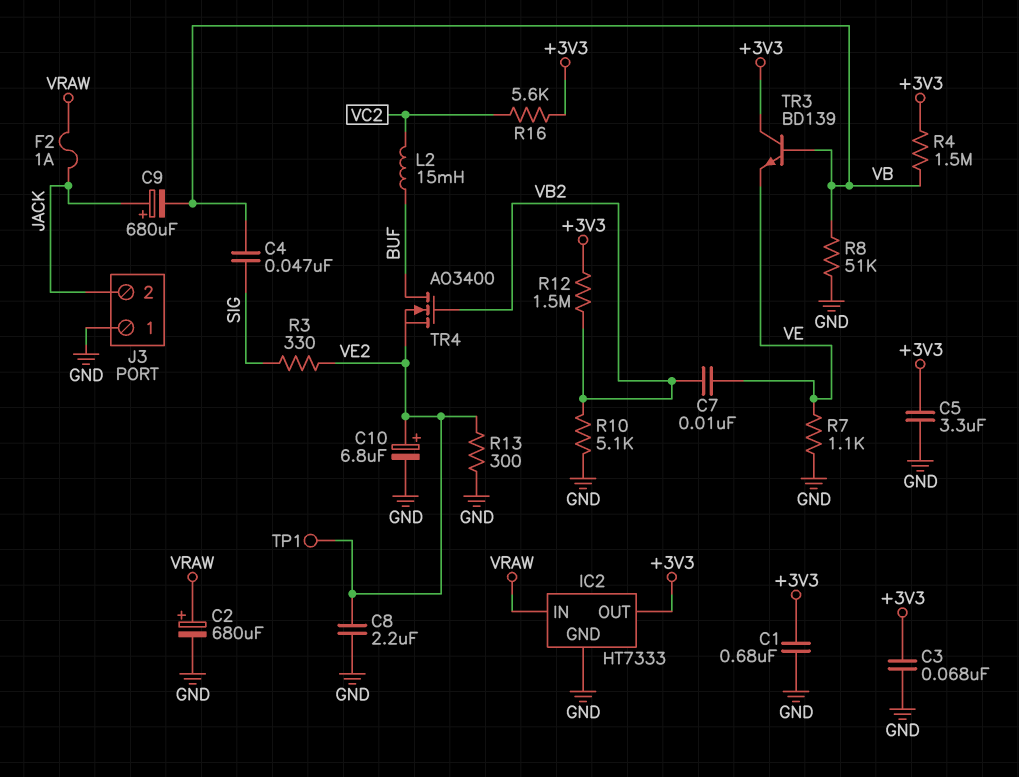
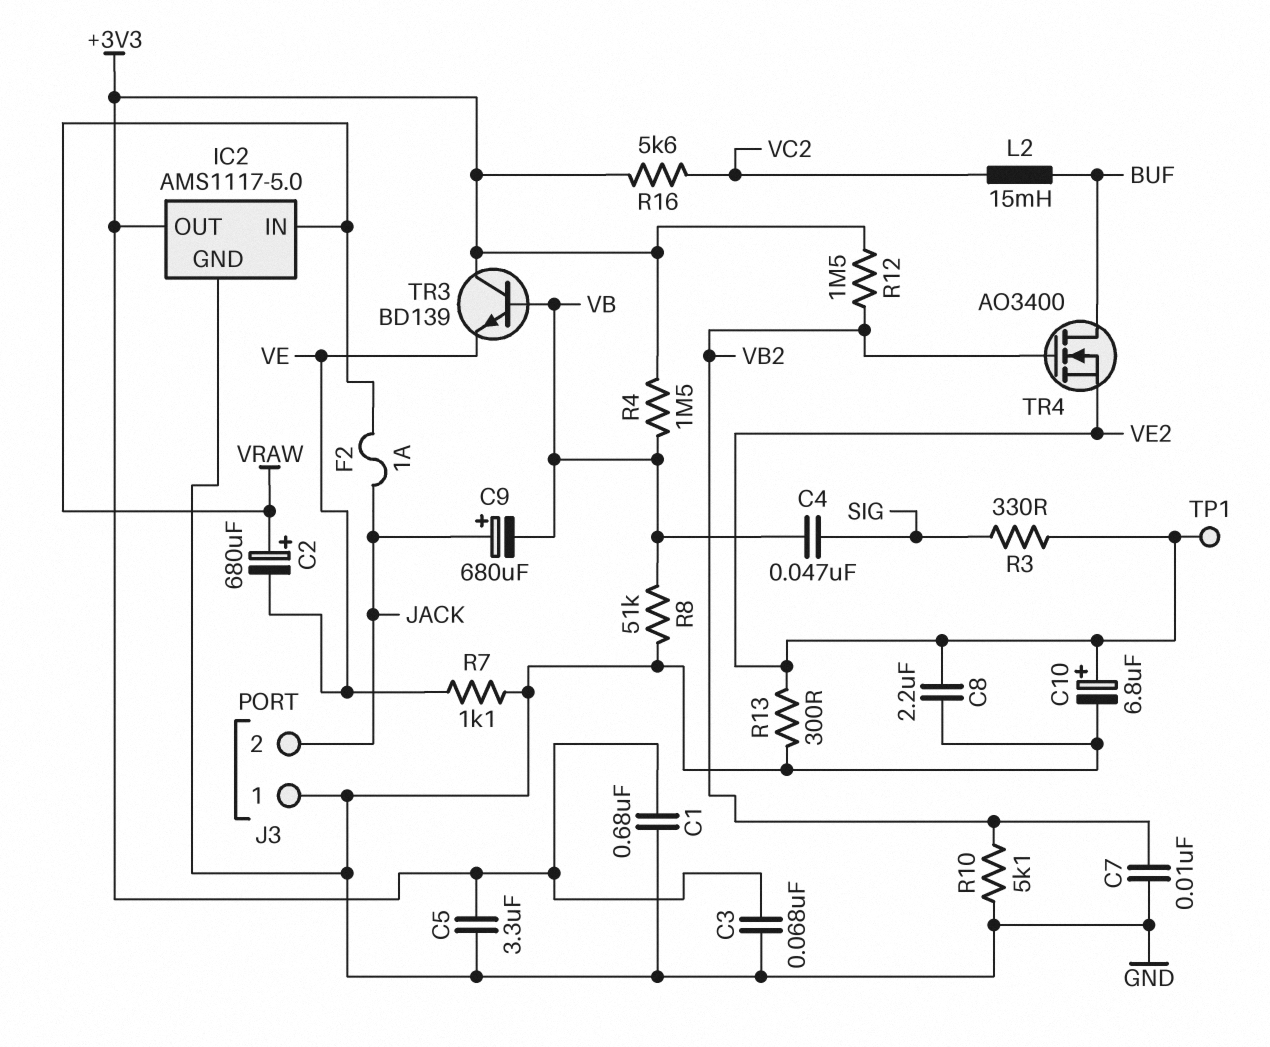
C2: 680uF (plus VRAW, minus GND) -> 680uF (plus VRAW, minus VE)
C7: 10nF (VB2, VE) -> 10nF (GND, VB2)
IC2: HT7333 -> AMS1117-5.0

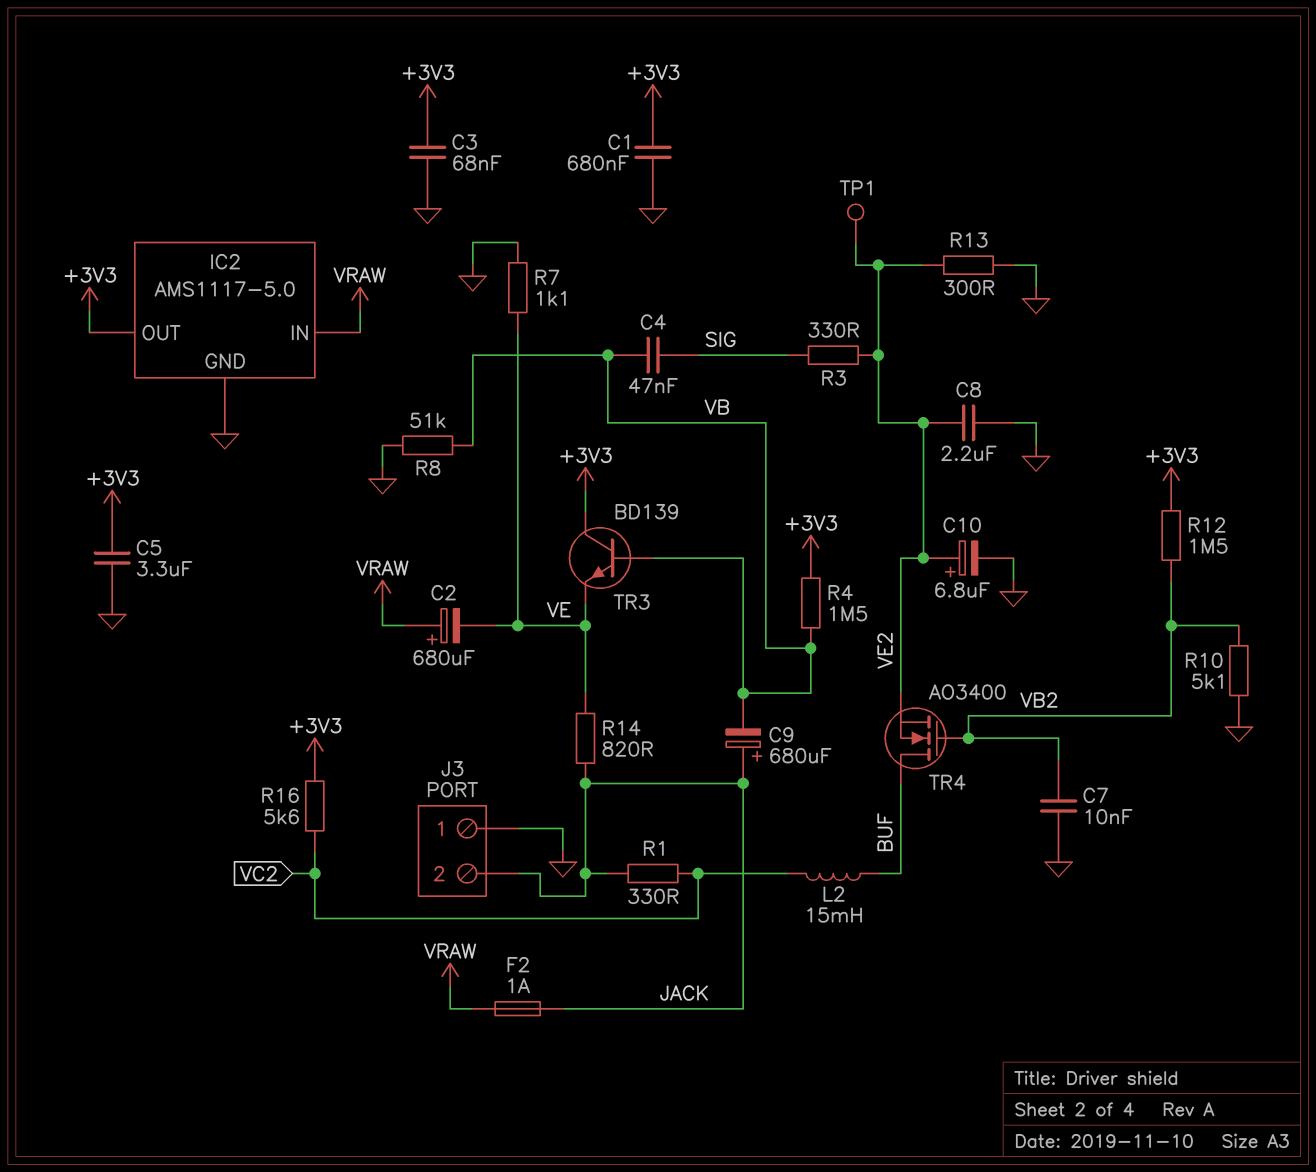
R1: none -> 330 (JACK, VC2)
R14: none -> 820 (JACK, VE)

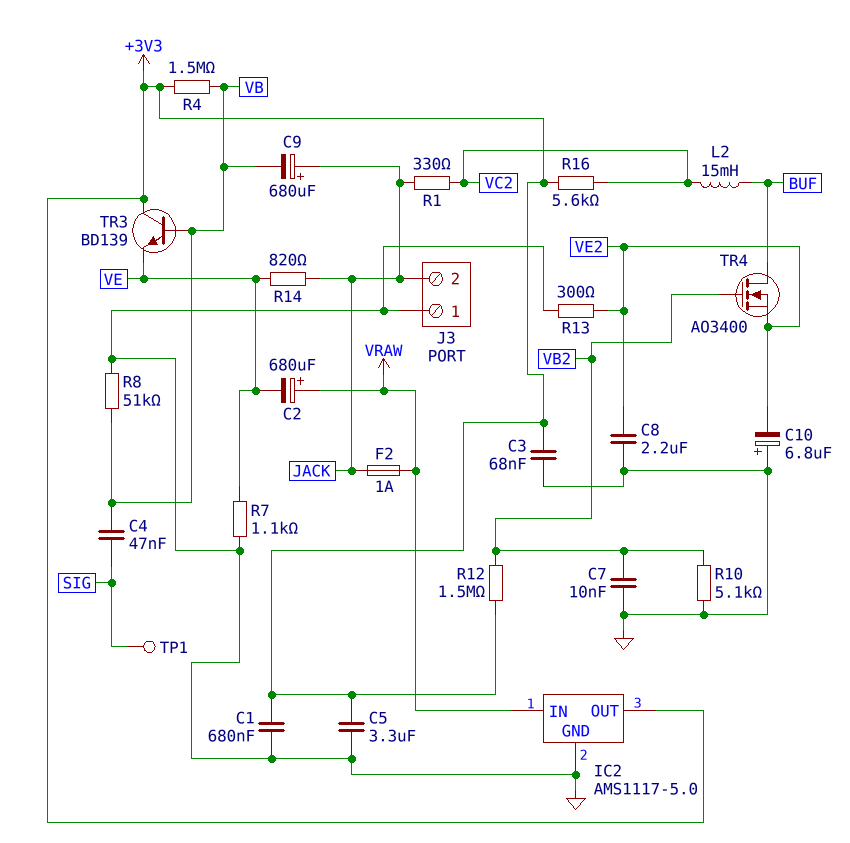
C10: 6.8uF (plus VE2, minus GND) -> 6.8uF (plus GND, minus VE2)
R3: 330 (SIG, VE2) -> none
TP1: test point (VE2) -> test point (SIG)

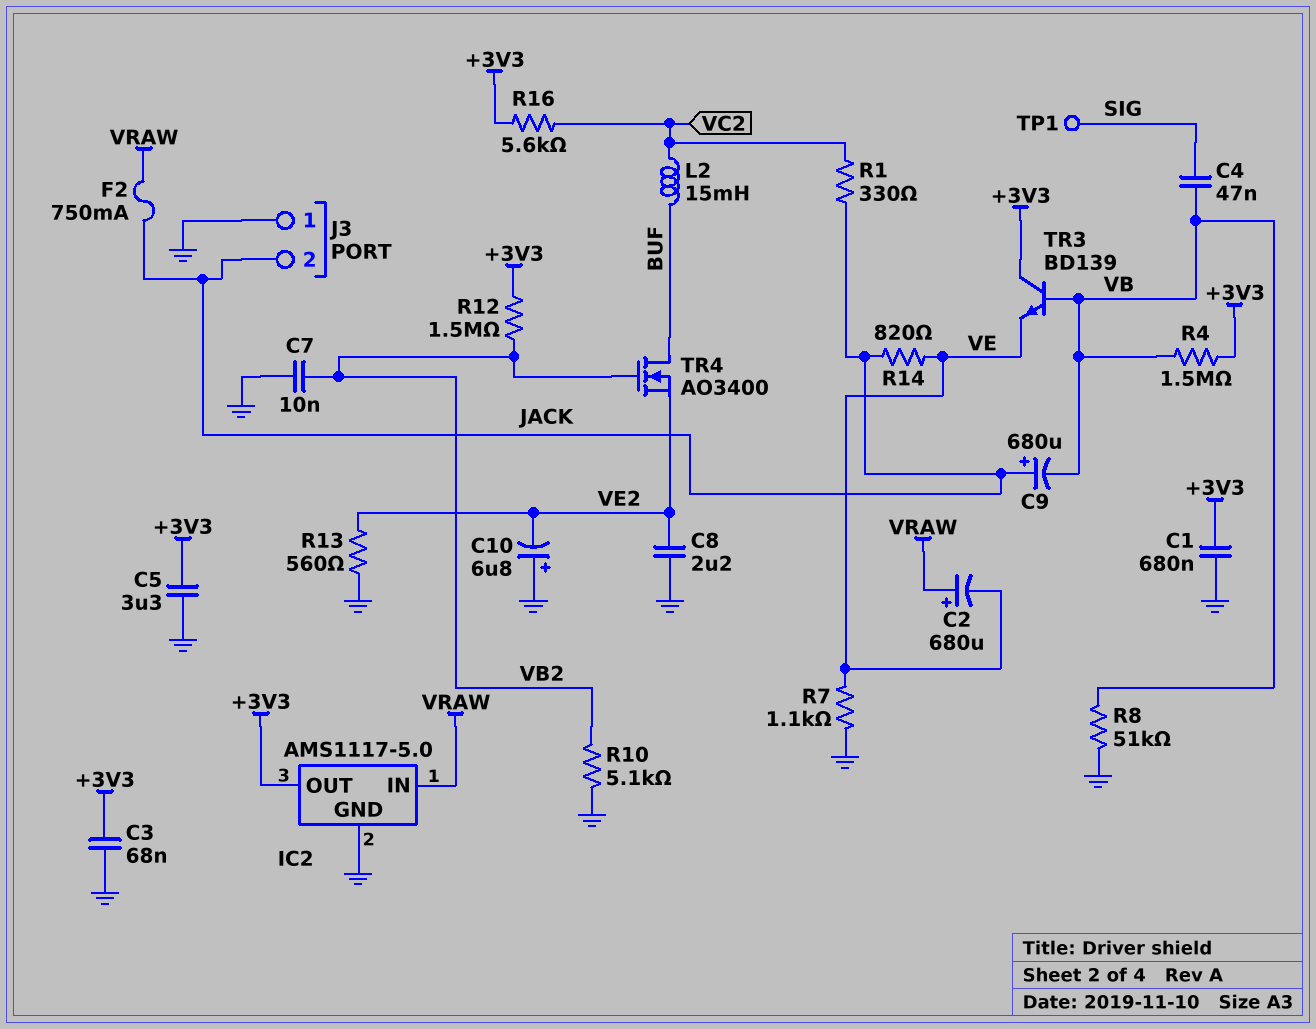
F2: 1A (JACK, VRAW) -> 750mA (JACK, VRAW)
R13: 300 (GND, VE2) -> 560 (GND, VE2)

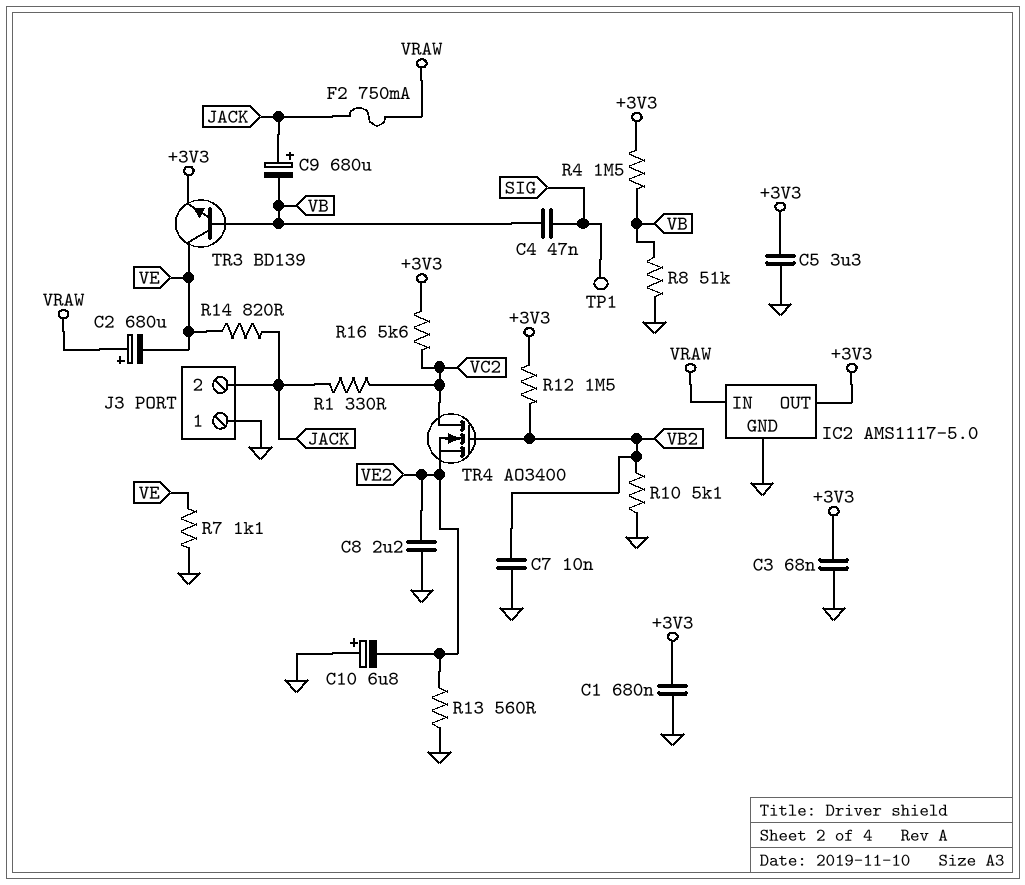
L2: 15mH (BUF, VC2) -> none
TR3: NPN BD139 (B VB, C +3V3, E VE) -> NPN BD139 (B VB, C VE, E +3V3)
TR4: NMOS AO3400 (G VB2, D BUF, S VE2) -> NMOS AO3400 (G VB2, D VC2, S VE2)

